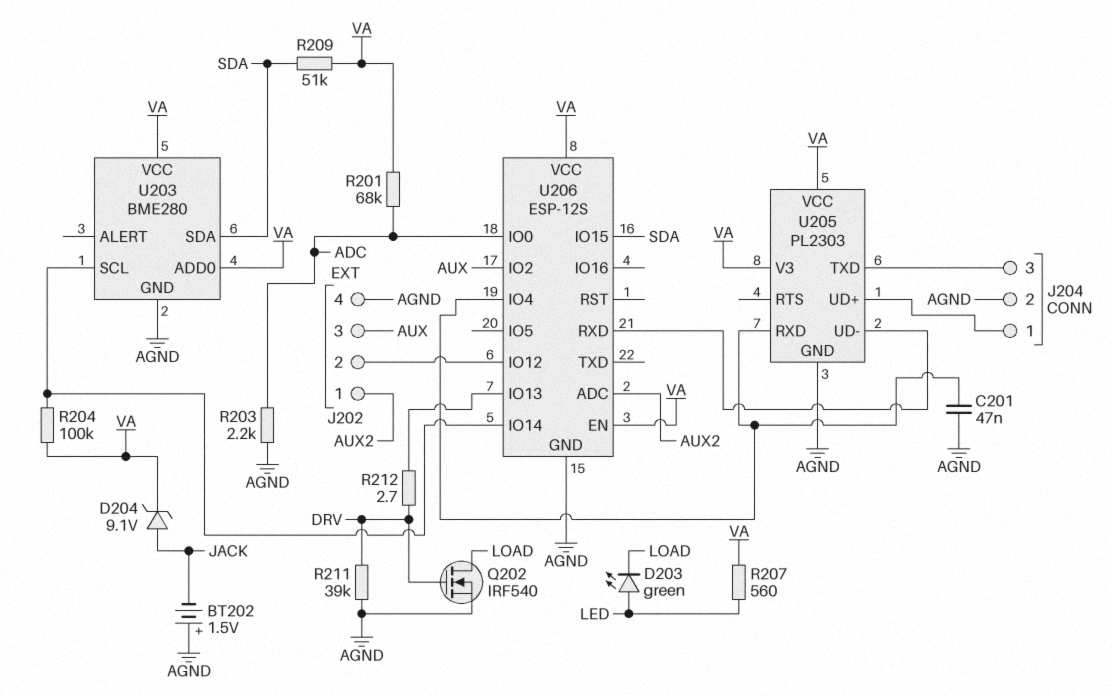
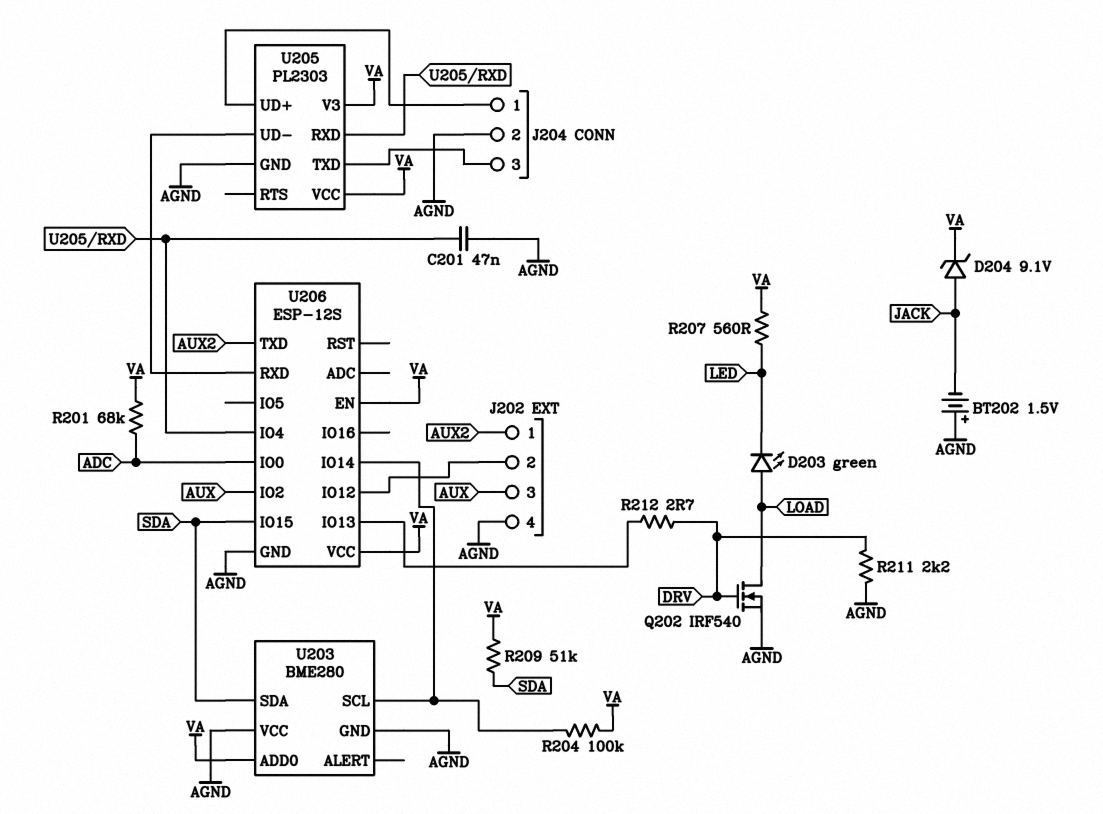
D203: LED green (A LED, K LOAD) -> LED green (A LOAD, K LED)
R203: 2.2k (ADC, AGND) -> none
R211: 39k (AGND, DRV) -> 2.2k (AGND, DRV)
U203 pin VCC: VA -> AGND
U206 pin ADC: AUX2 -> none
U206 pin TXD: none -> AUX2

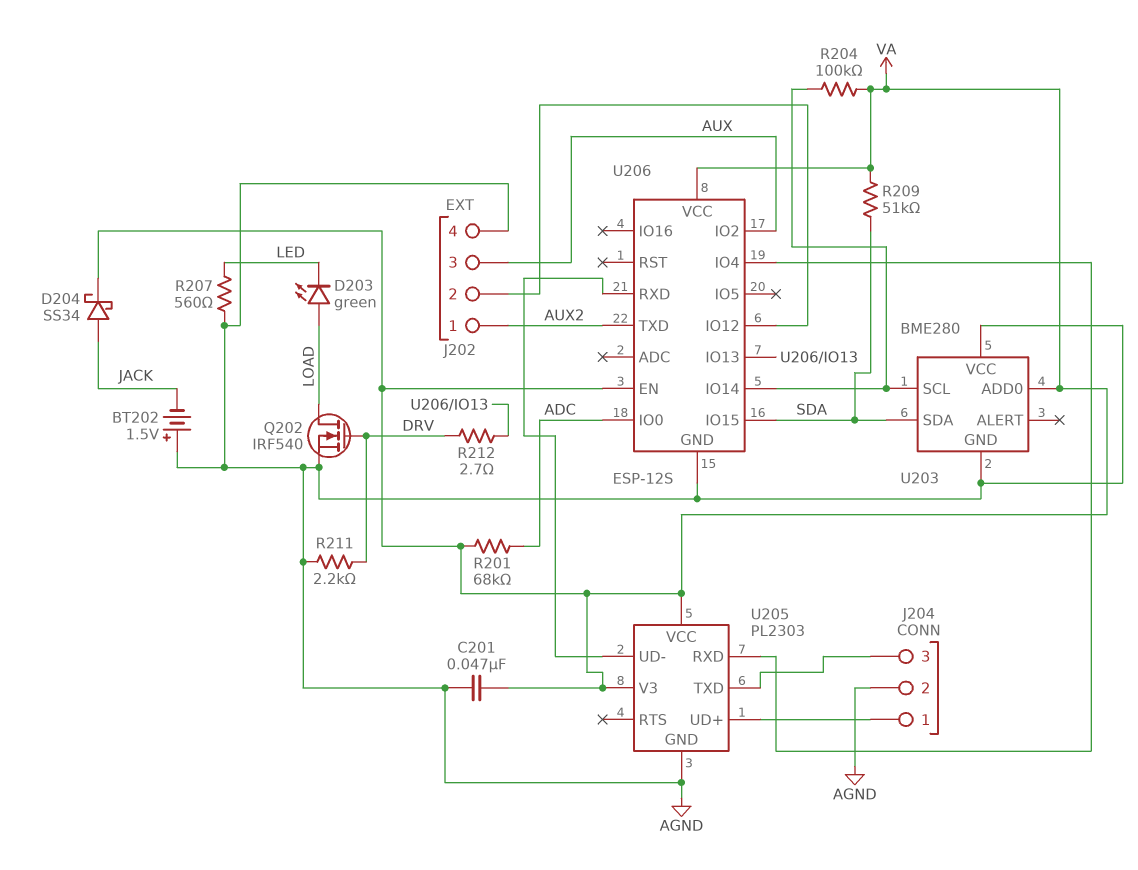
C201: 47nF (AGND, U205/RXD) -> 47nF (AGND, VA)
D204: zener 9.1V (A JACK, K VA) -> schottky SS34 (A JACK, K VA)
R207: 560 (LED, VA) -> 560 (AGND, LED)

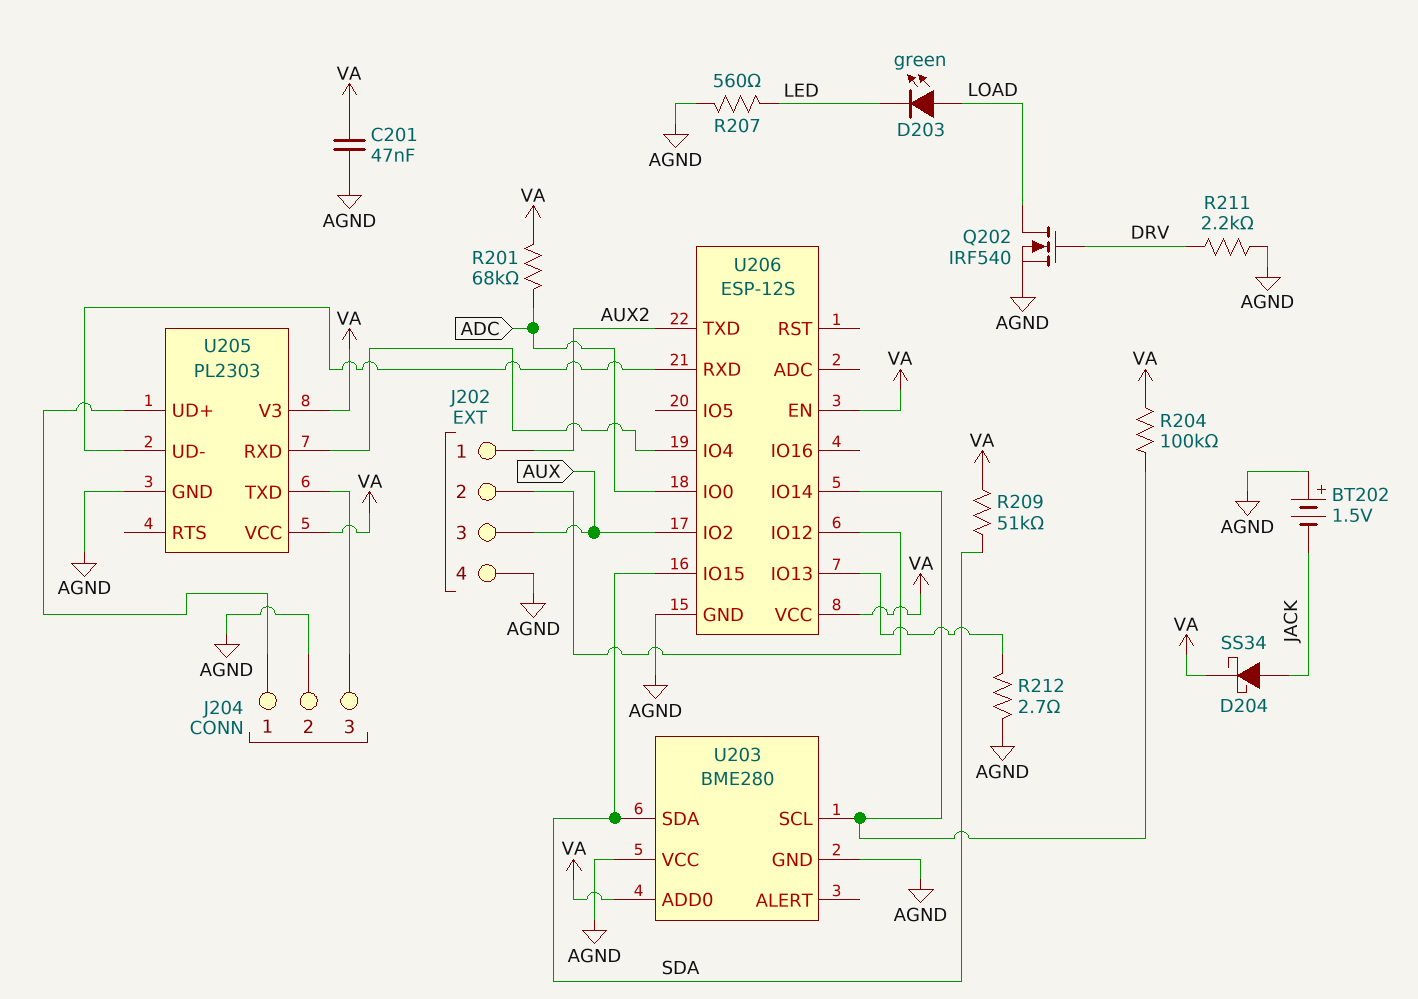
R212: 2.7 (DRV, U206/IO13) -> 2.7 (AGND, U206/IO13)

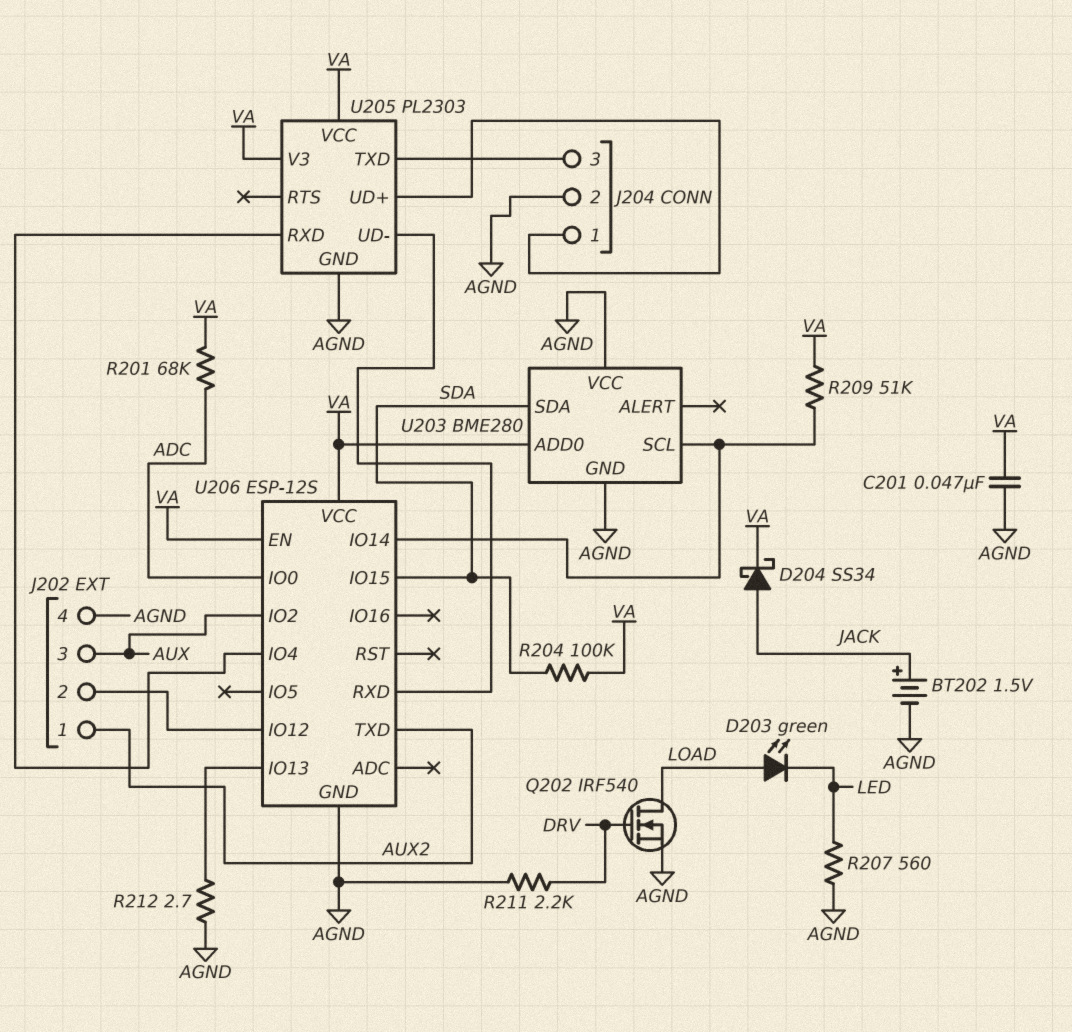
BT202: 1.5V (plus AGND, minus JACK) -> 1.5V (plus JACK, minus AGND)
R204: 100k (U203/SCL, VA) -> 100k (SDA, VA)
R209: 51k (SDA, VA) -> 51k (U203/SCL, VA)

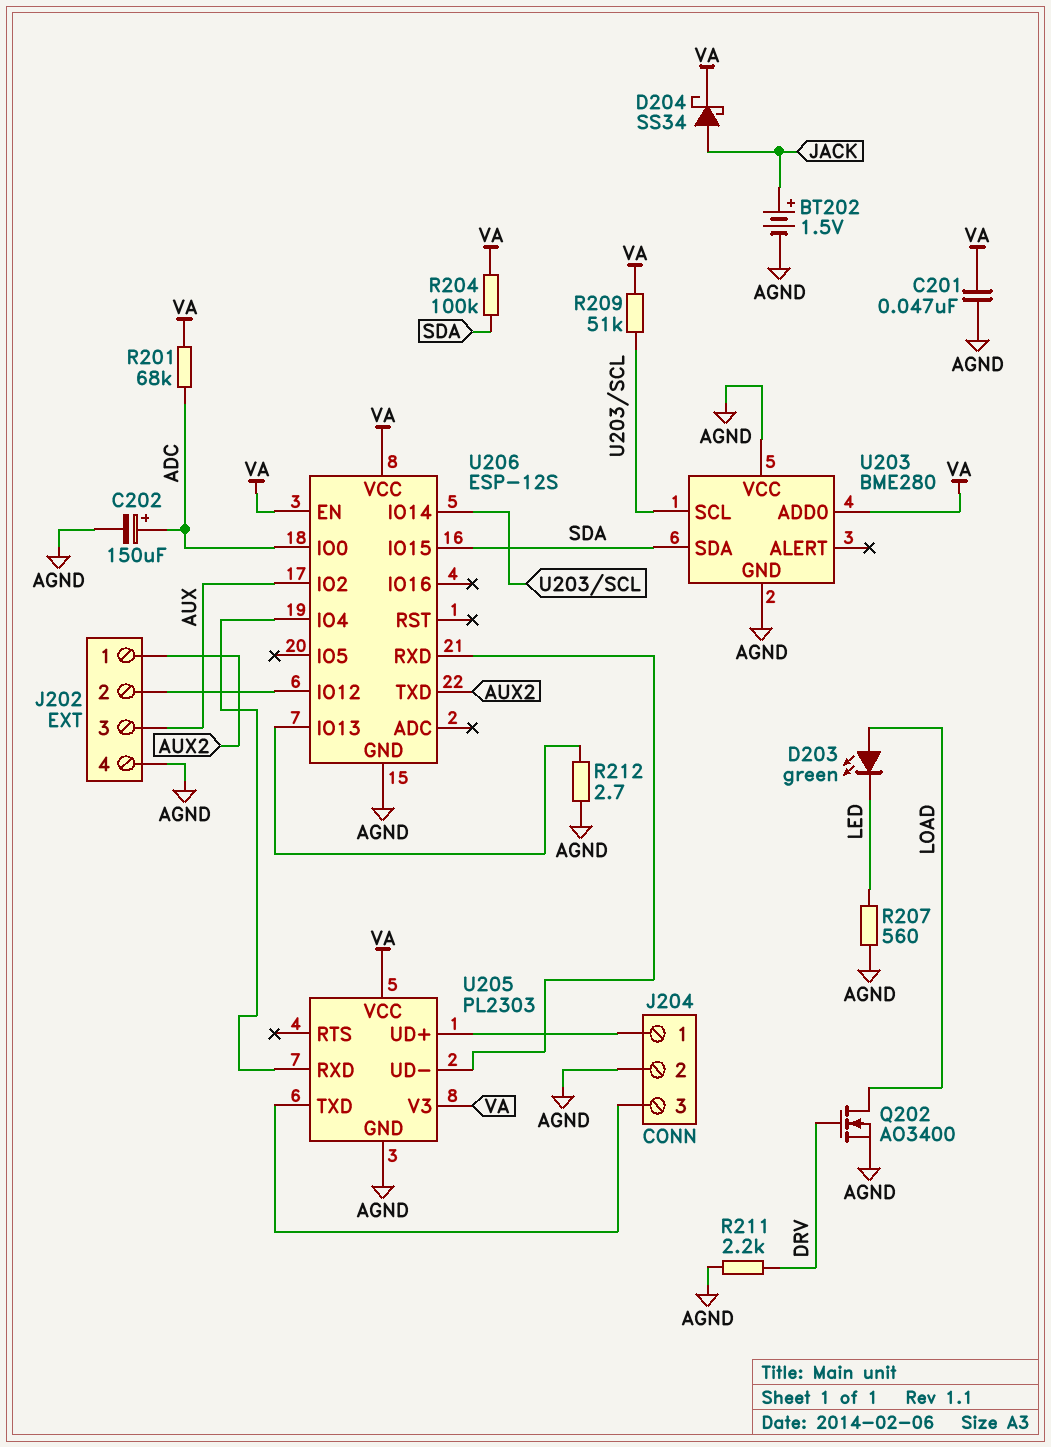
C202: none -> 150uF (plus ADC, minus AGND)
Q202: NMOS IRF540 (G DRV, D LOAD, S AGND) -> NMOS AO3400 (G DRV, D LOAD, S AGND)

